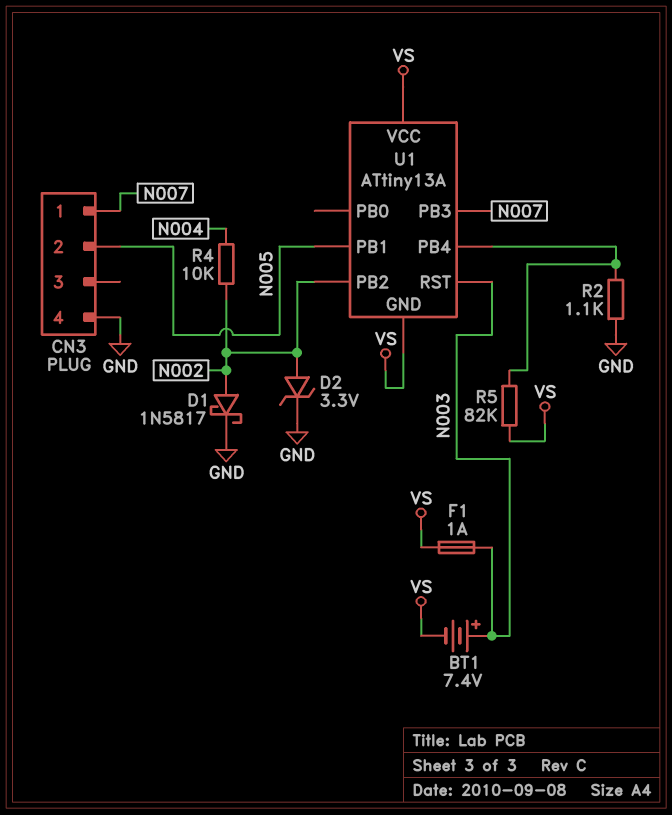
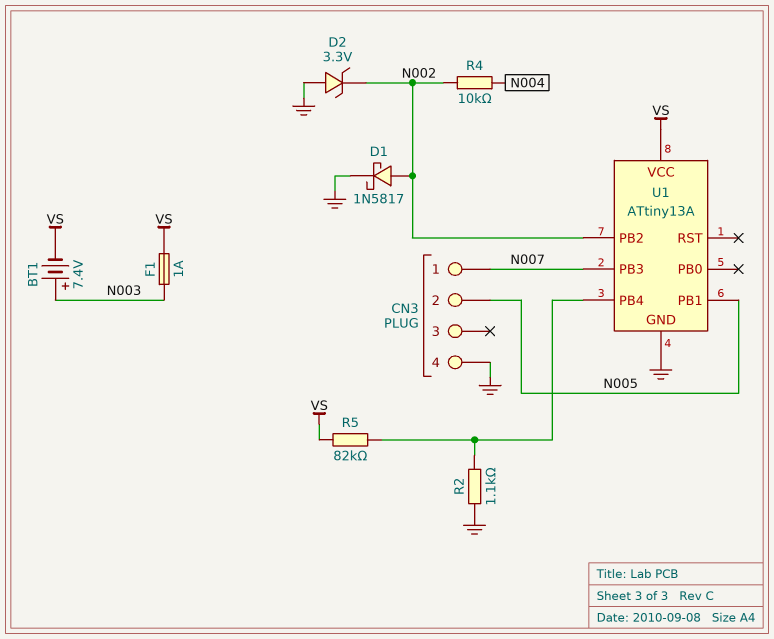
D2: zener 3.3V (A N002, K GND) -> zener 3.3V (A GND, K N002)
U1 pin GND: VS -> GND
U1 pin RST: N003 -> none

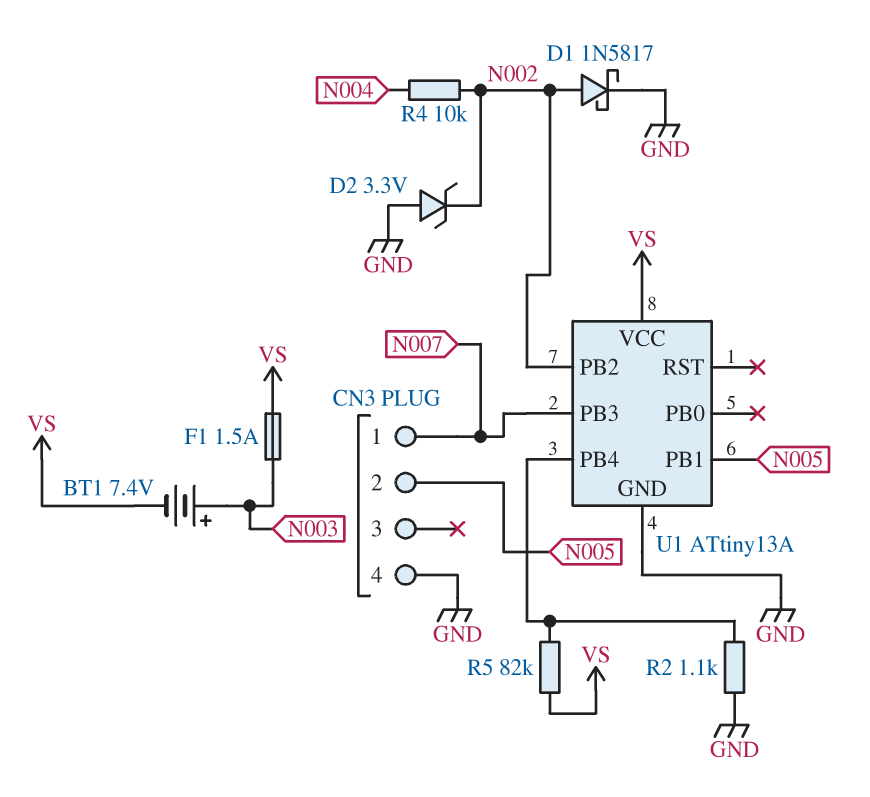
F1: 1A (N003, VS) -> 1.5A (N003, VS)

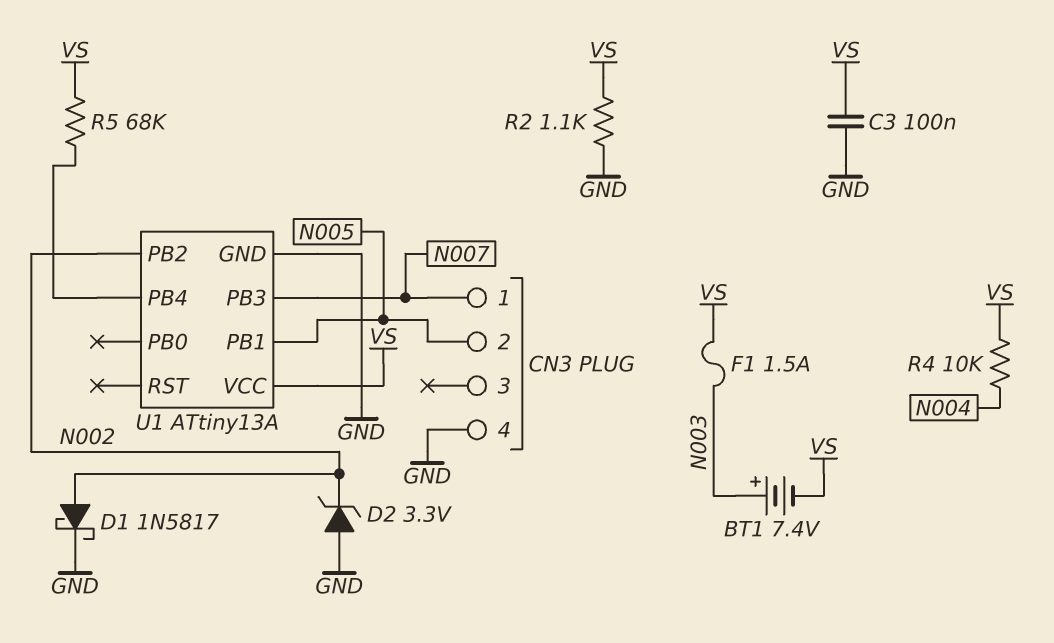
C3: none -> 100nF (GND, VS)
R2: 1.1k (GND, U1/PB4) -> 1.1k (GND, VS)
R4: 10k (N002, N004) -> 10k (N004, VS)
R5: 82k (U1/PB4, VS) -> 68k (U1/PB4, VS)

